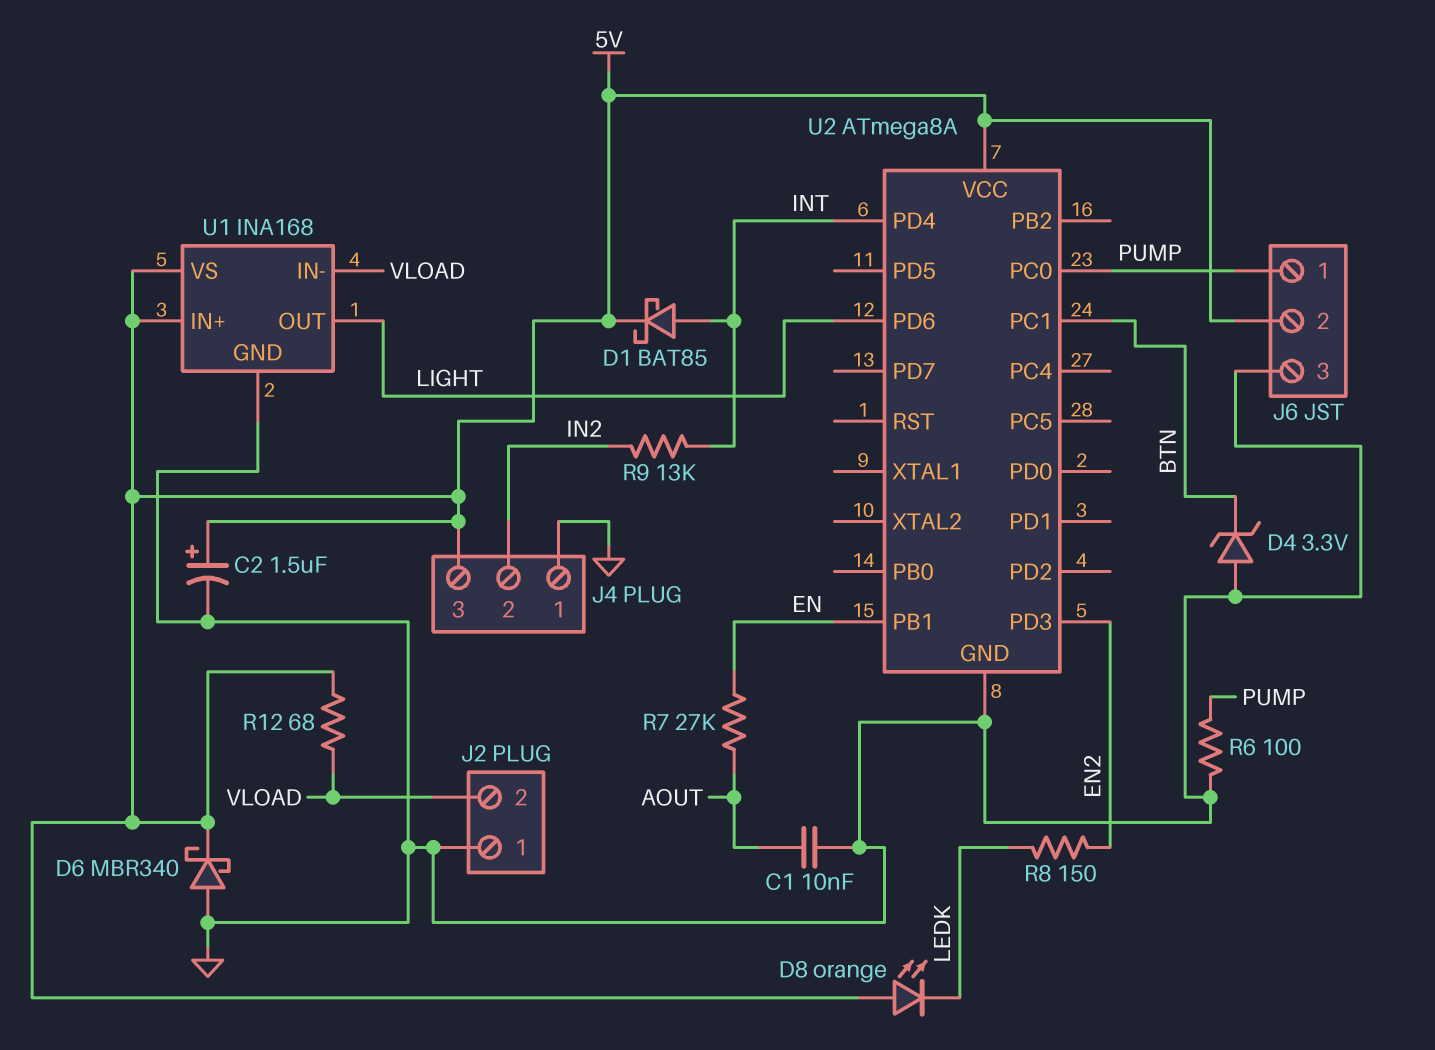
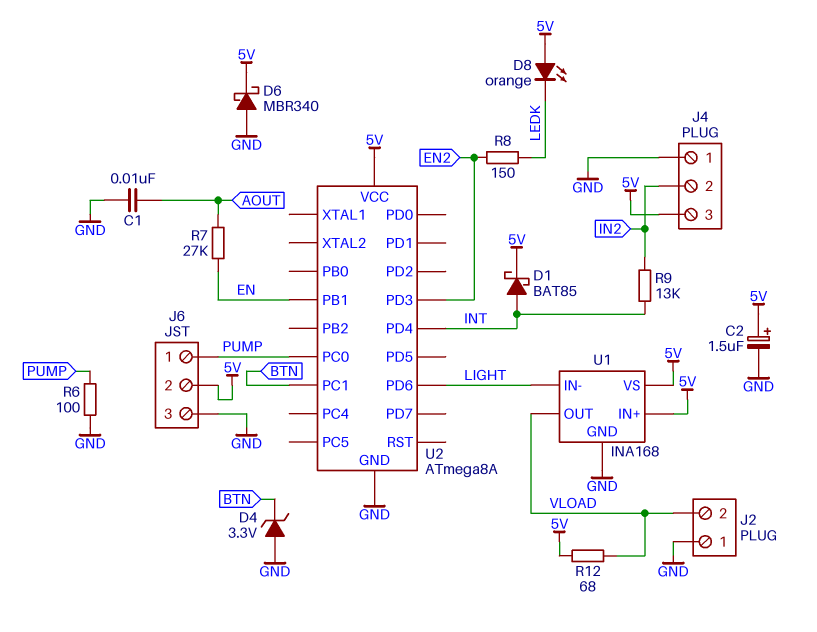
U1 pin IN-: VLOAD -> LIGHT
U1 pin OUT: LIGHT -> VLOAD

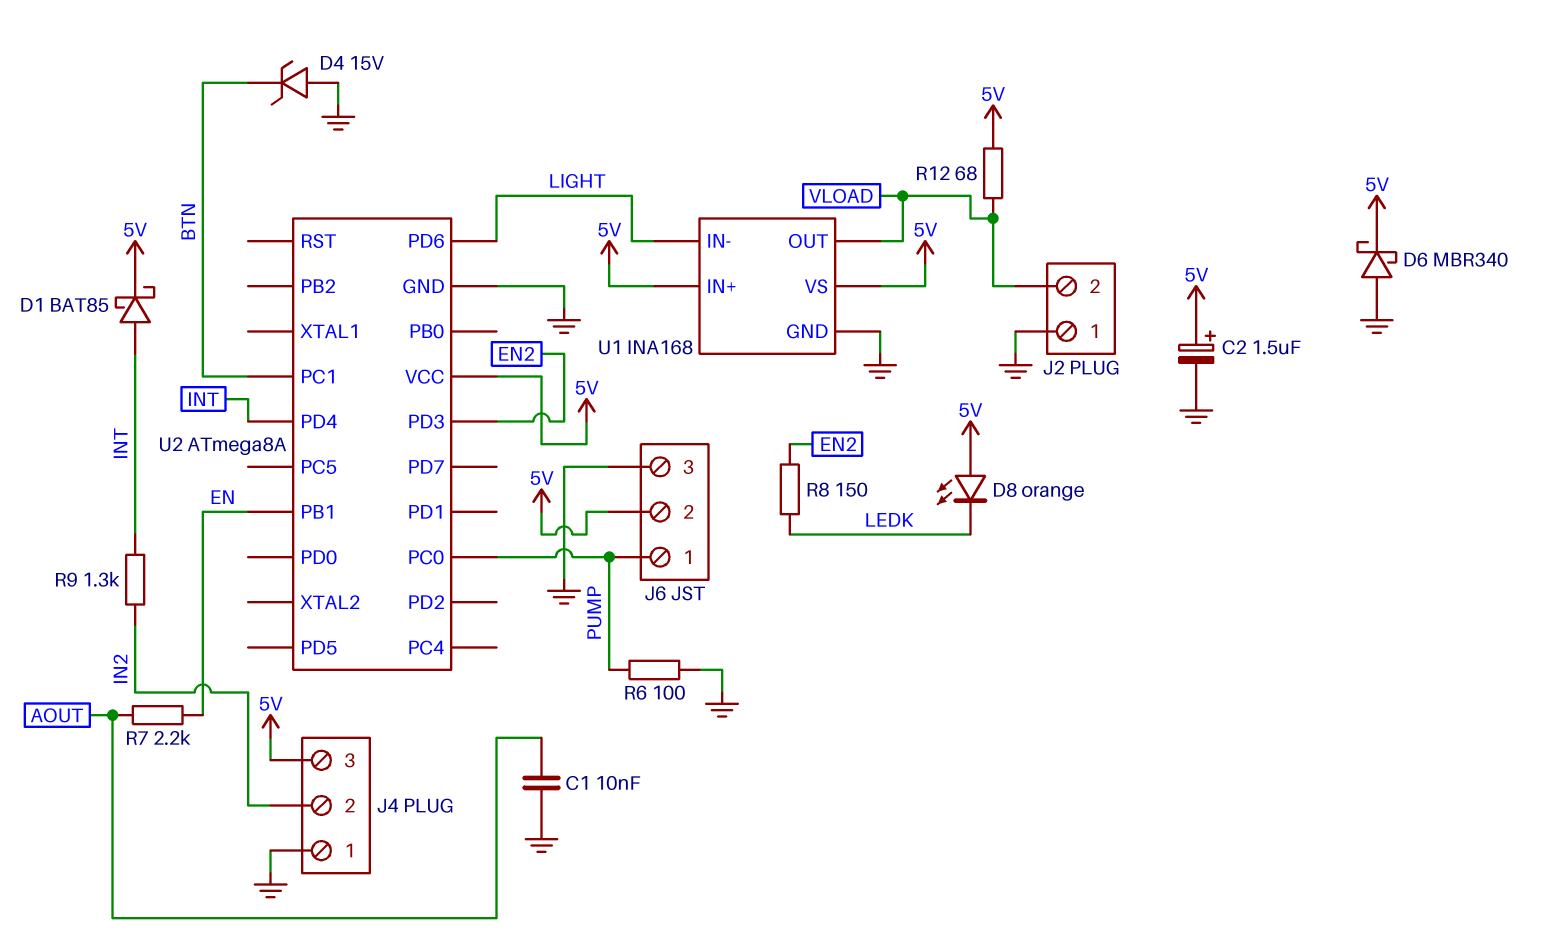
D4: zener 3.3V (A GND, K BTN) -> zener 15V (A GND, K BTN)
R7: 27k (AOUT, EN) -> 2.2k (AOUT, EN)
R9: 13k (IN2, INT) -> 1.3k (IN2, INT)

